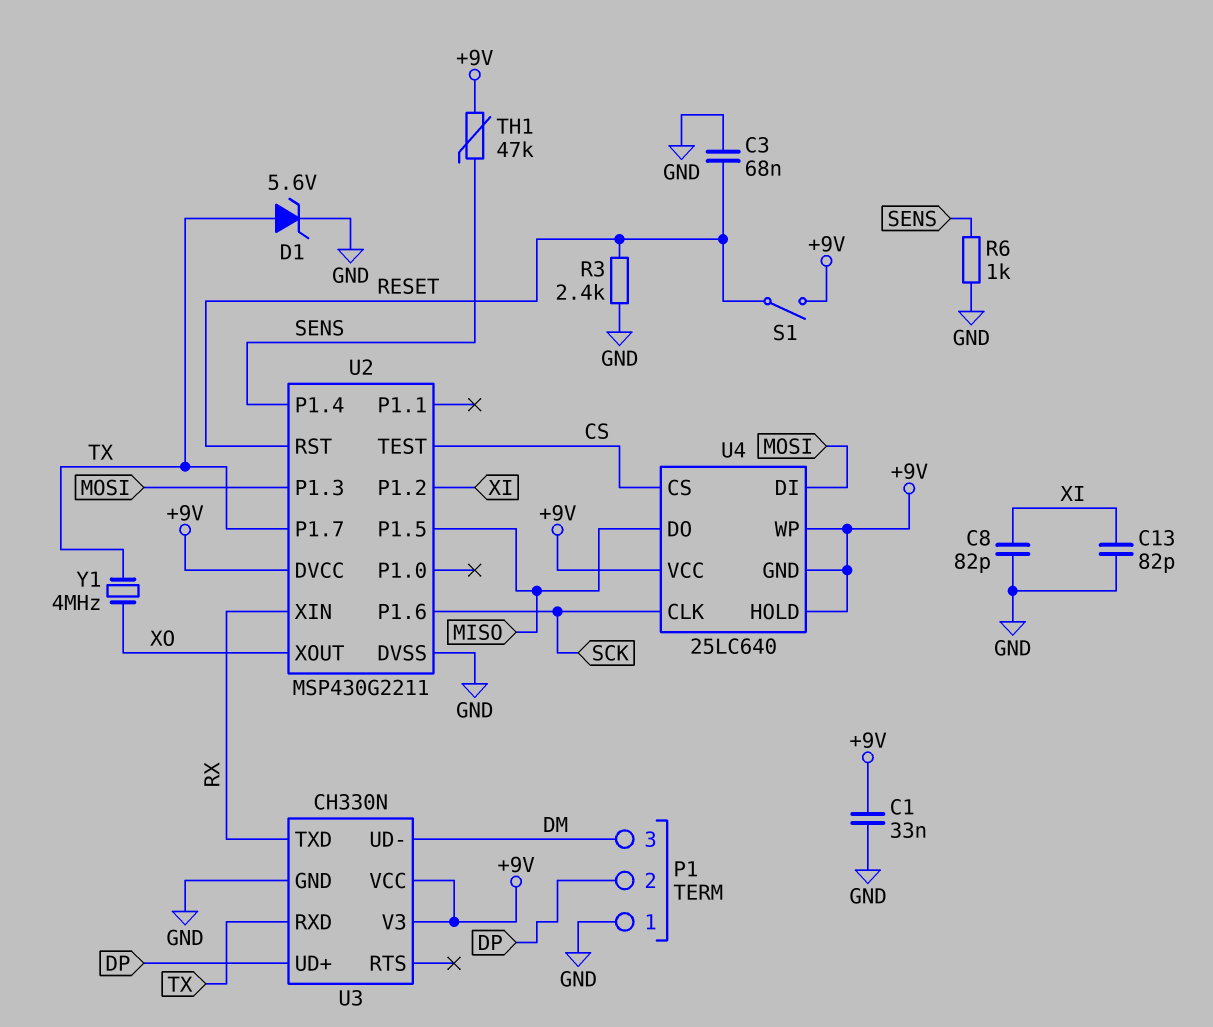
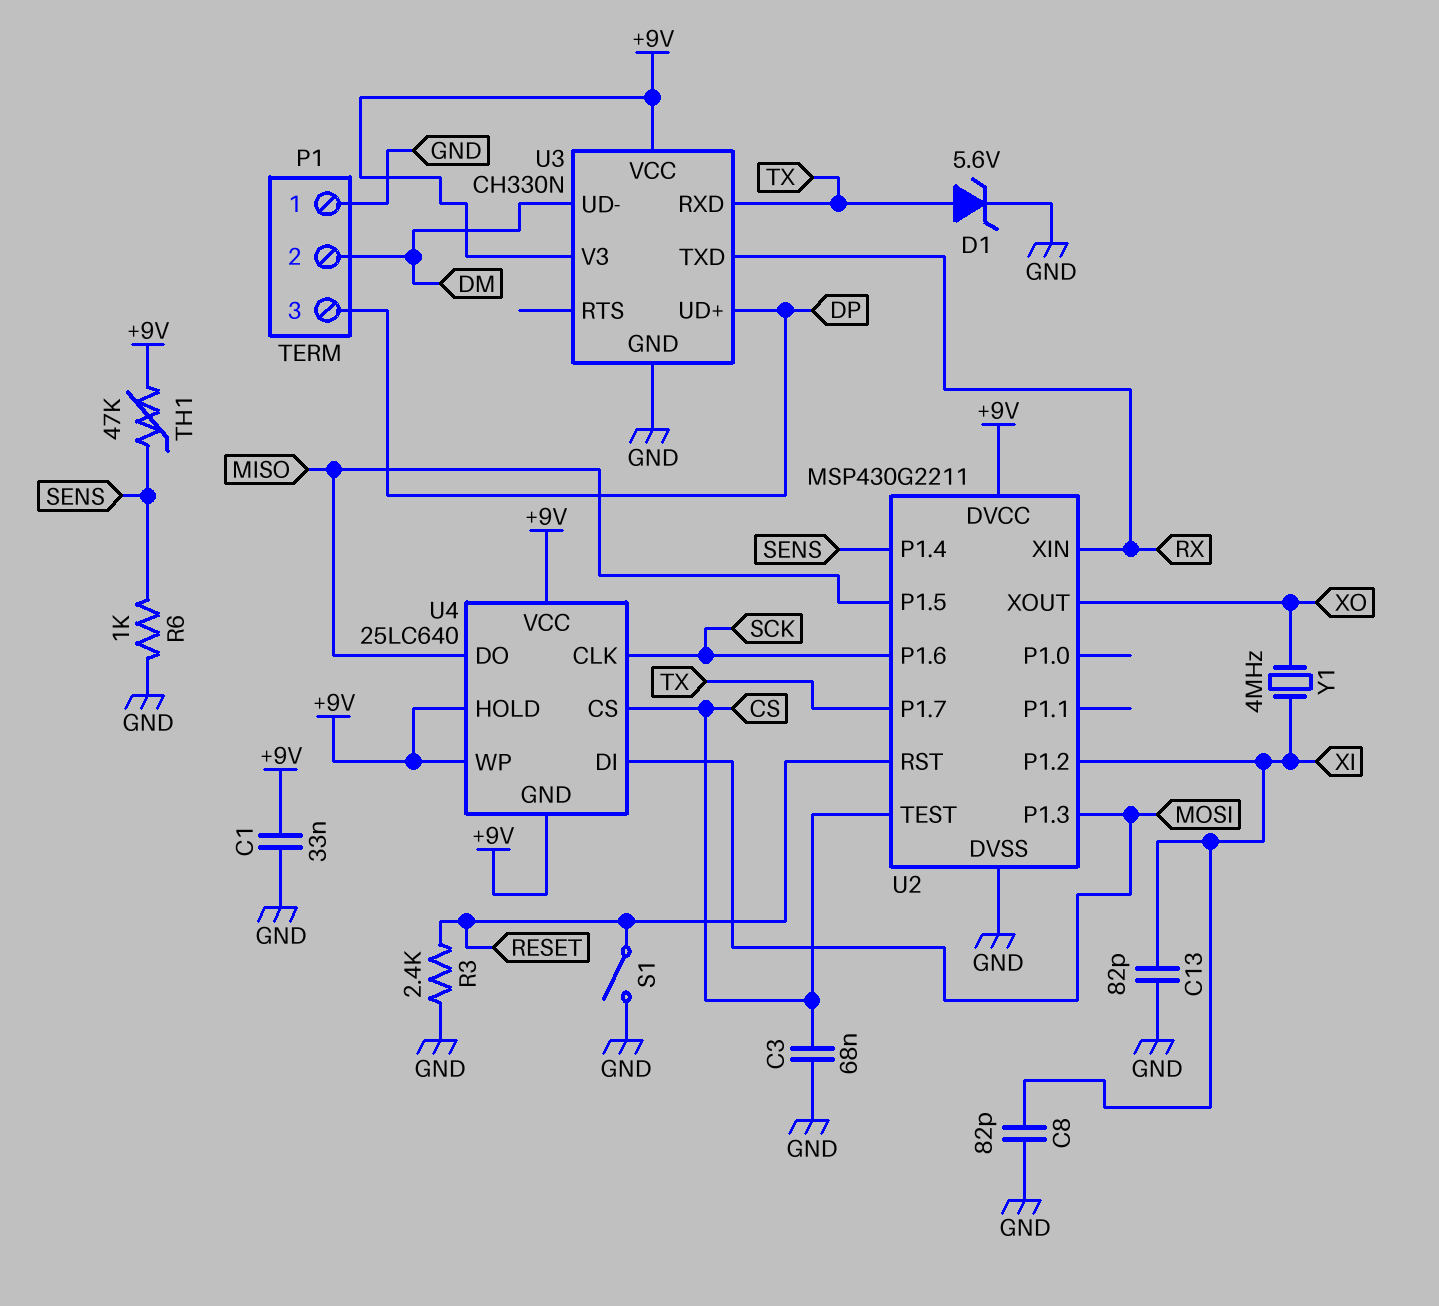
C3: 68nF (GND, RESET) -> 68nF (CS, GND)
P1 pin 2: DP -> DM
P1 pin 3: DM -> DP
S1: switch (+9V, RESET) -> switch (GND, RESET)
Y1: 4MHz (TX, XO) -> 4MHz (XI, XO)

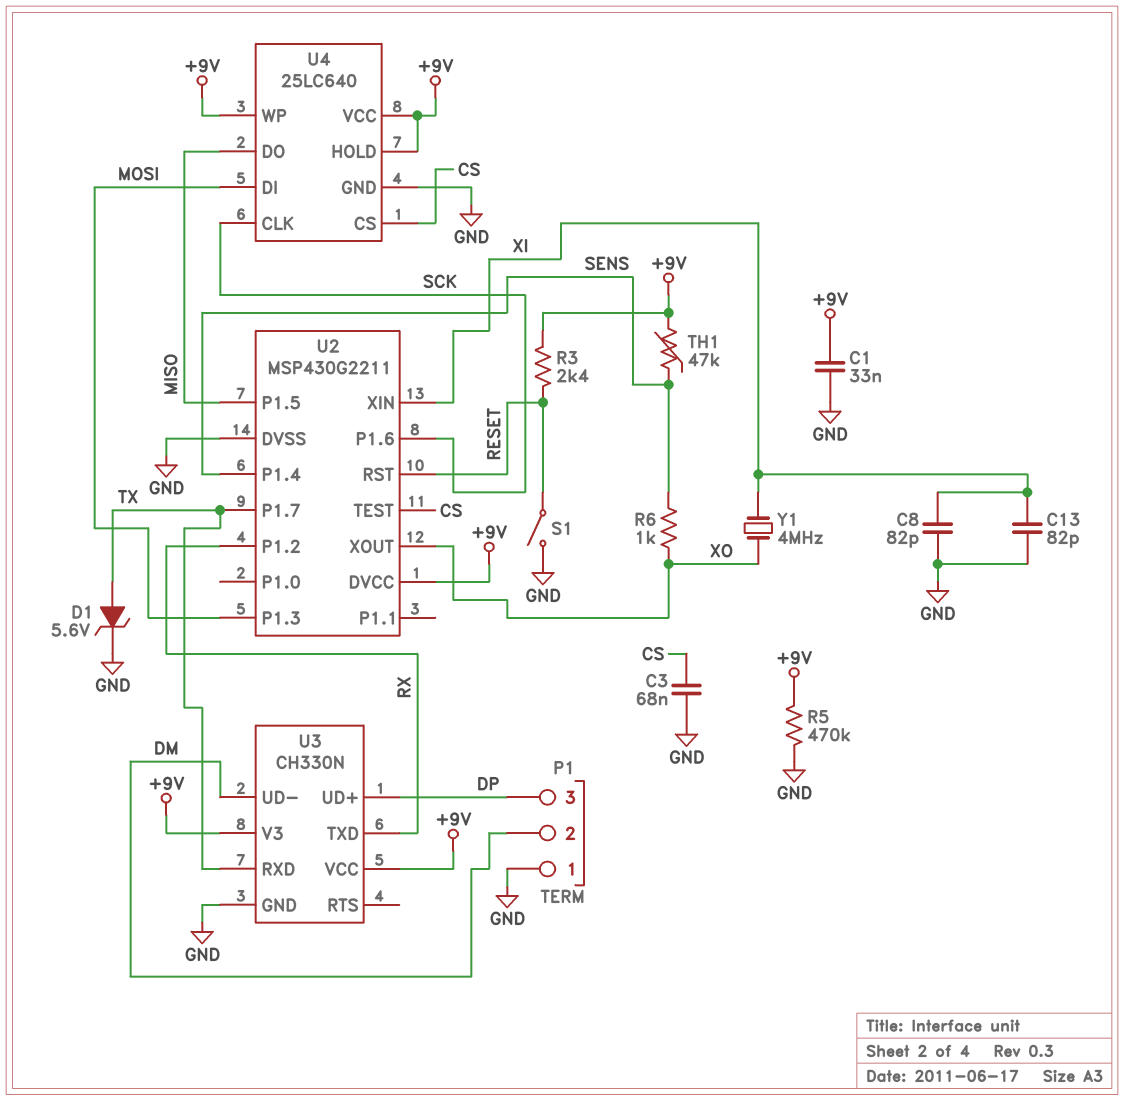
R3: 2.4k (GND, RESET) -> 2.4k (+9V, RESET)
R5: none -> 470k (+9V, GND)
R6: 1k (GND, SENS) -> 1k (SENS, XO)
U2 pin P1.2: XI -> RX
U2 pin XIN: RX -> XI
U4 pin GND: +9V -> GND

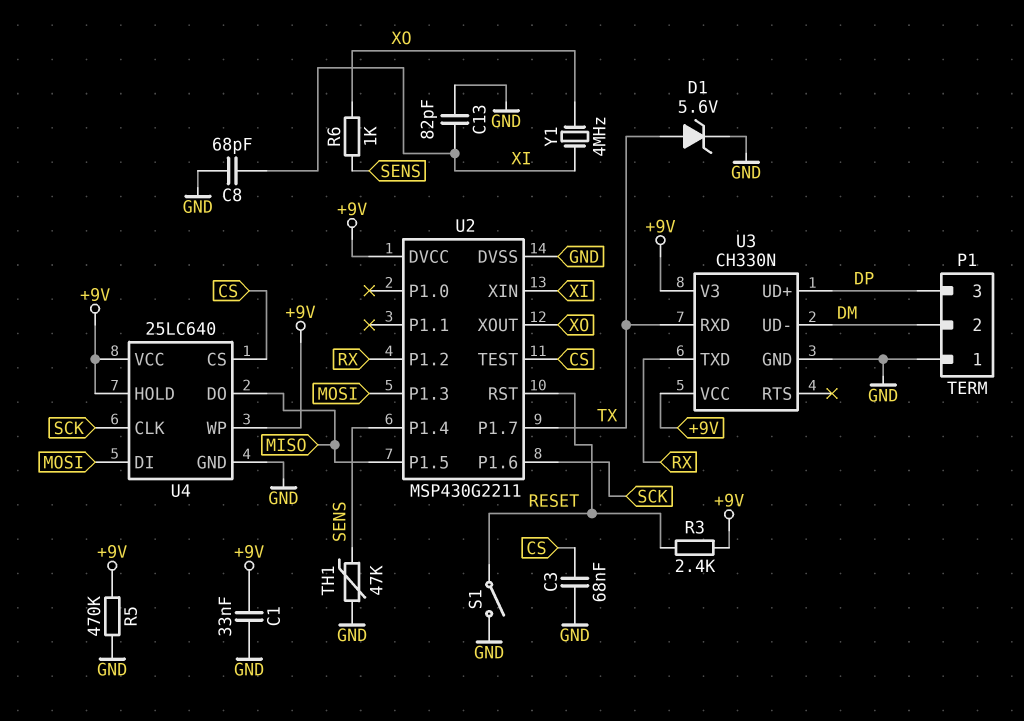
C8: 82pF (GND, XI) -> 68pF (GND, XI)
TH1: 47k (+9V, SENS) -> 47k (GND, SENS)

